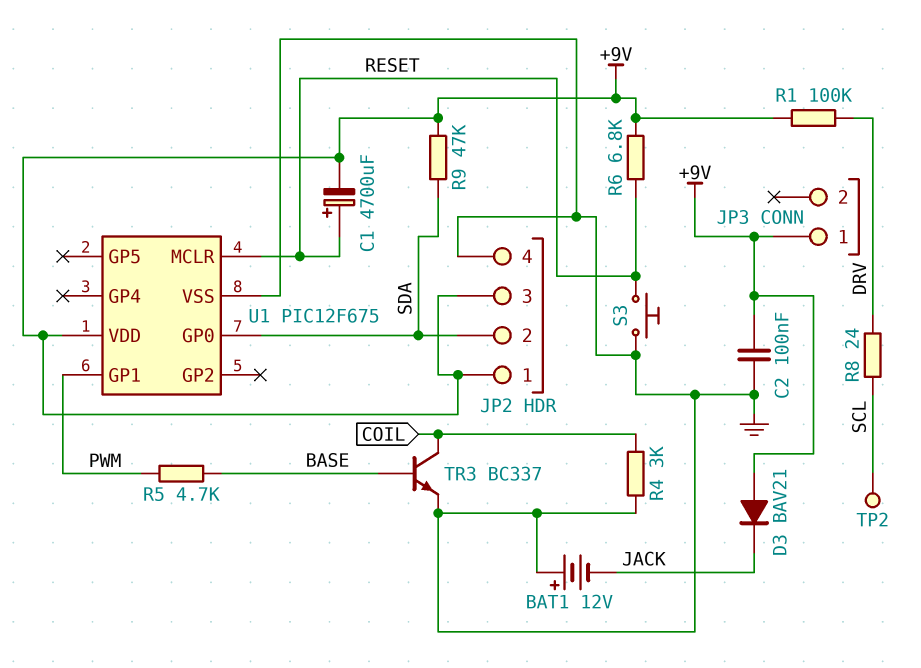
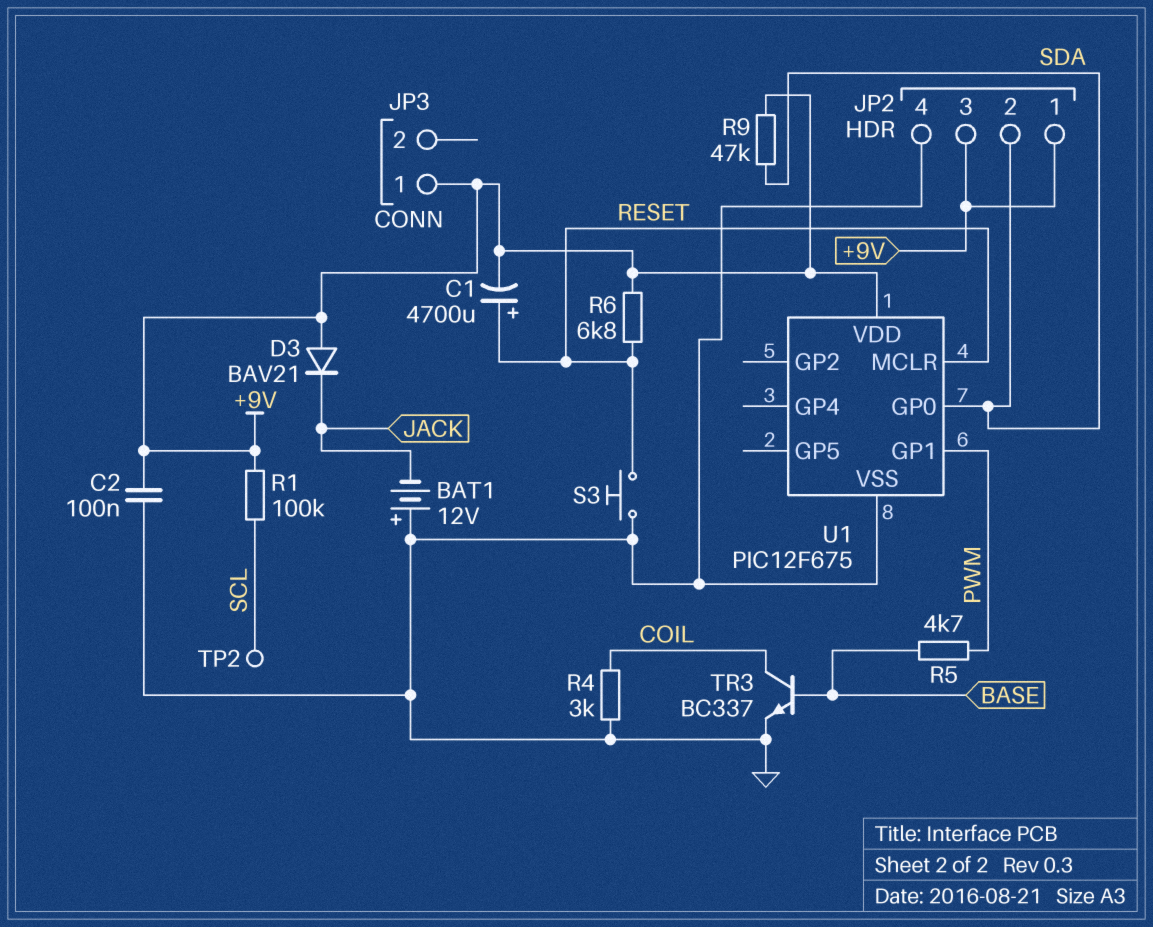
R1: 100k (+9V, DRV) -> 100k (+9V, SCL)
R8: 24 (DRV, SCL) -> none

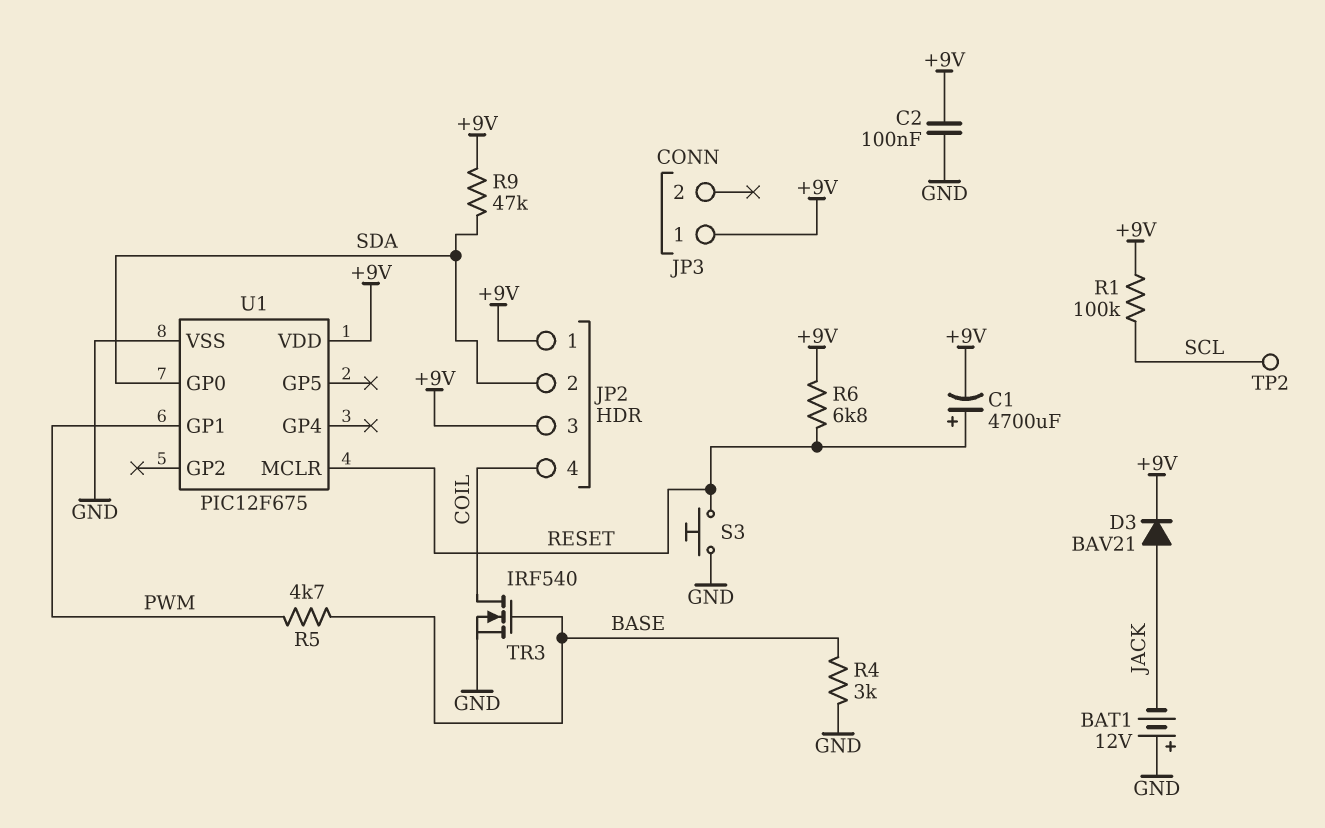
D3: diode BAV21 (A +9V, K JACK) -> diode BAV21 (A JACK, K +9V)
JP2 pin 4: GND -> COIL
R4: 3k (COIL, GND) -> 3k (BASE, GND)
TR3: NPN BC337 (B BASE, C COIL, E GND) -> NMOS IRF540 (G BASE, D COIL, S GND)

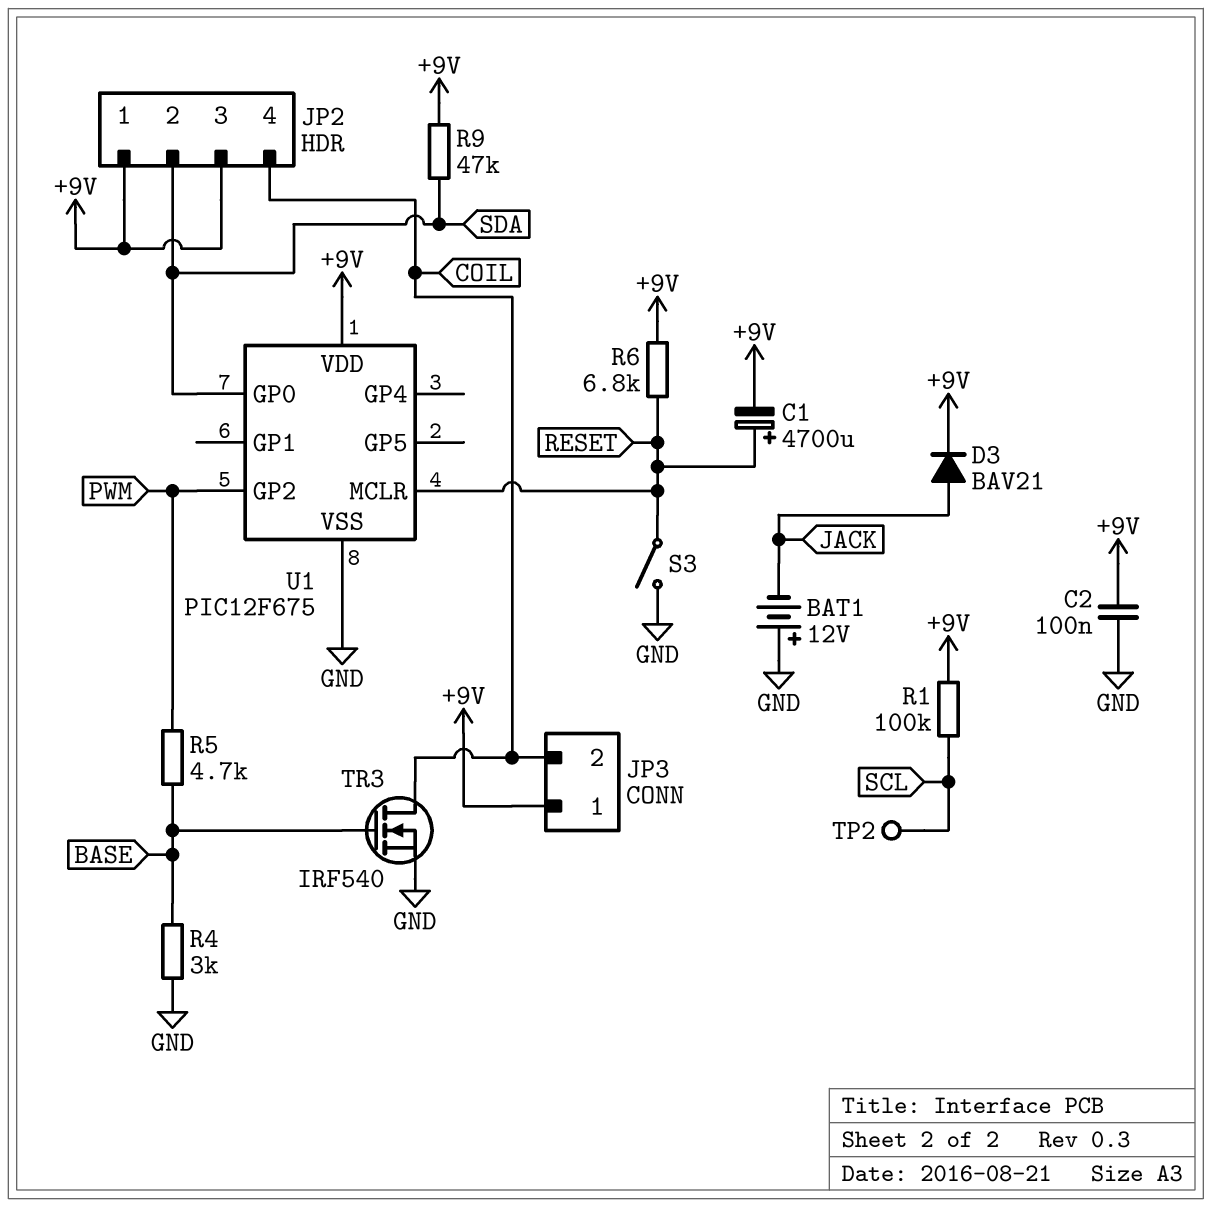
JP3 pin 2: none -> COIL
S3: button (GND, RESET) -> switch (GND, RESET)
U1 pin GP1: PWM -> none
U1 pin GP2: none -> PWM

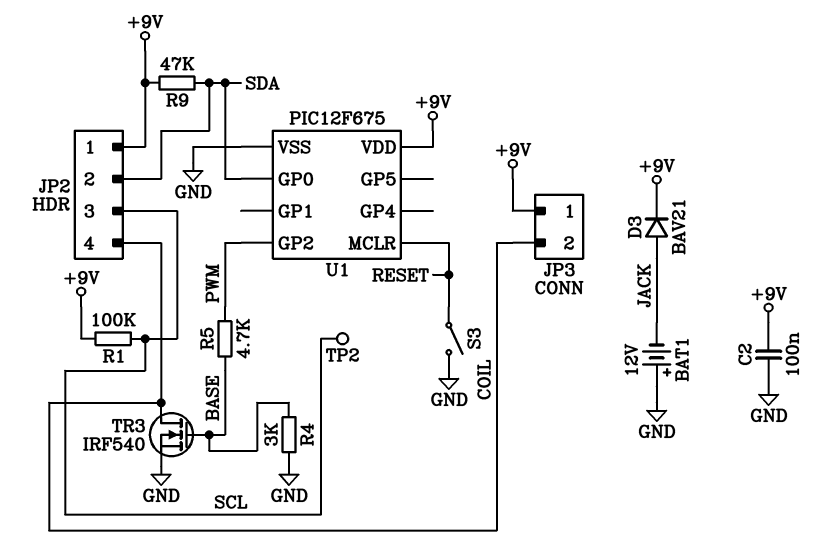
C1: 4700uF (plus RESET, minus +9V) -> none
JP2 pin 3: +9V -> SCL
R6: 6.8k (+9V, RESET) -> none

